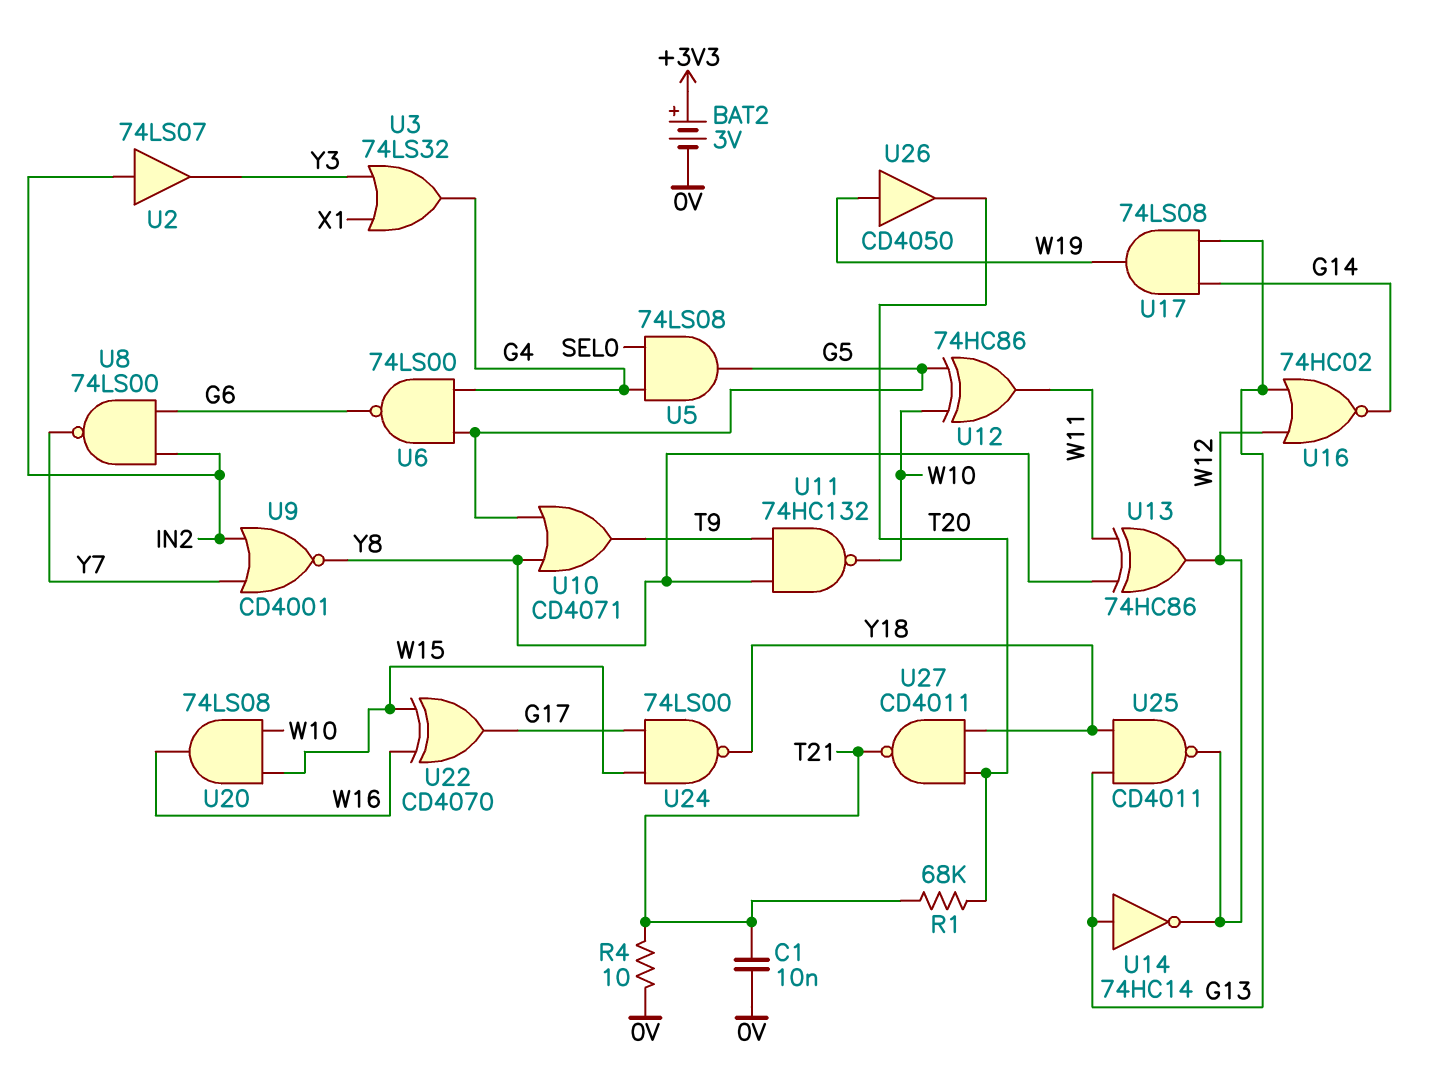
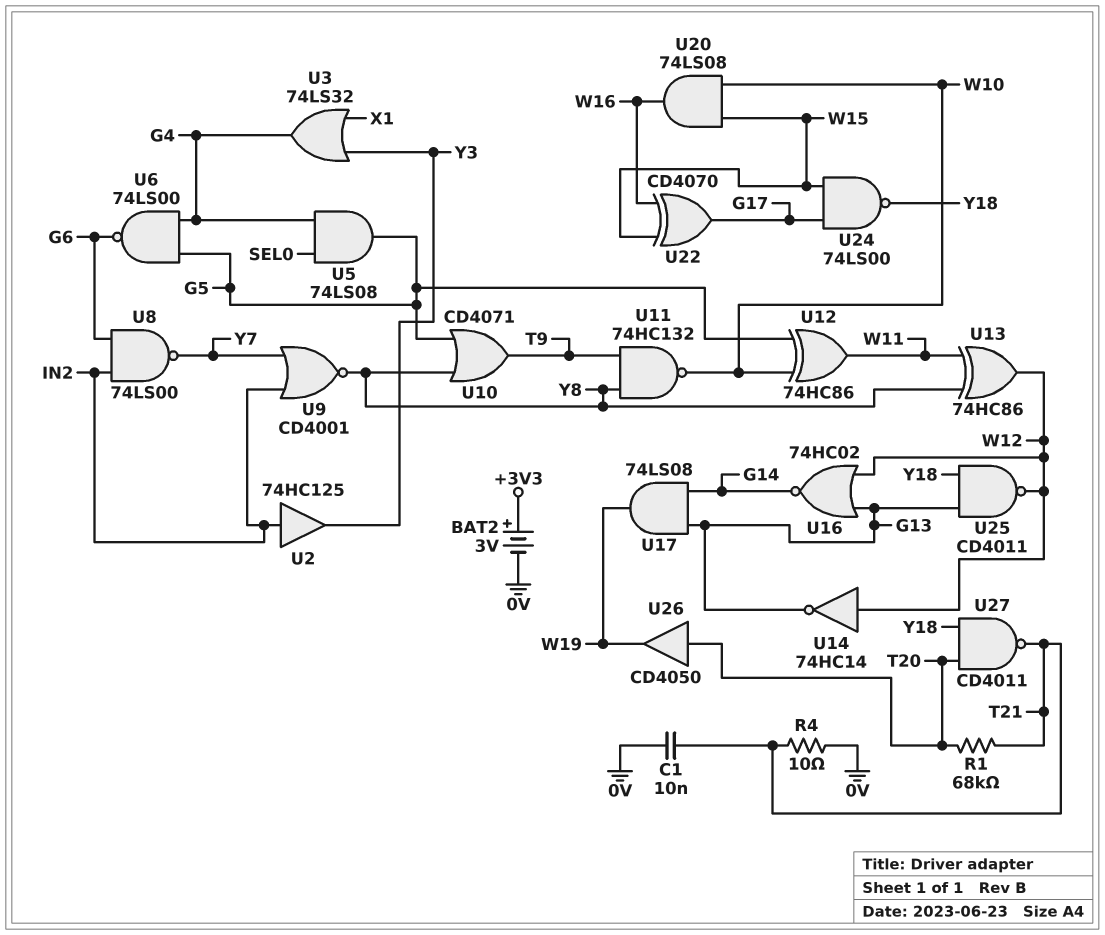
U2: buffer 74LS07 (in IN2, out Y3) -> buffer 74HC125 (in IN2, out Y3)
U14: NOT 74HC14 (in G13, out W12) -> NOT 74HC14 (in W12, out G13)
U26: buffer CD4050 (in W19, out T20) -> buffer CD4050 (in T20, out W19)

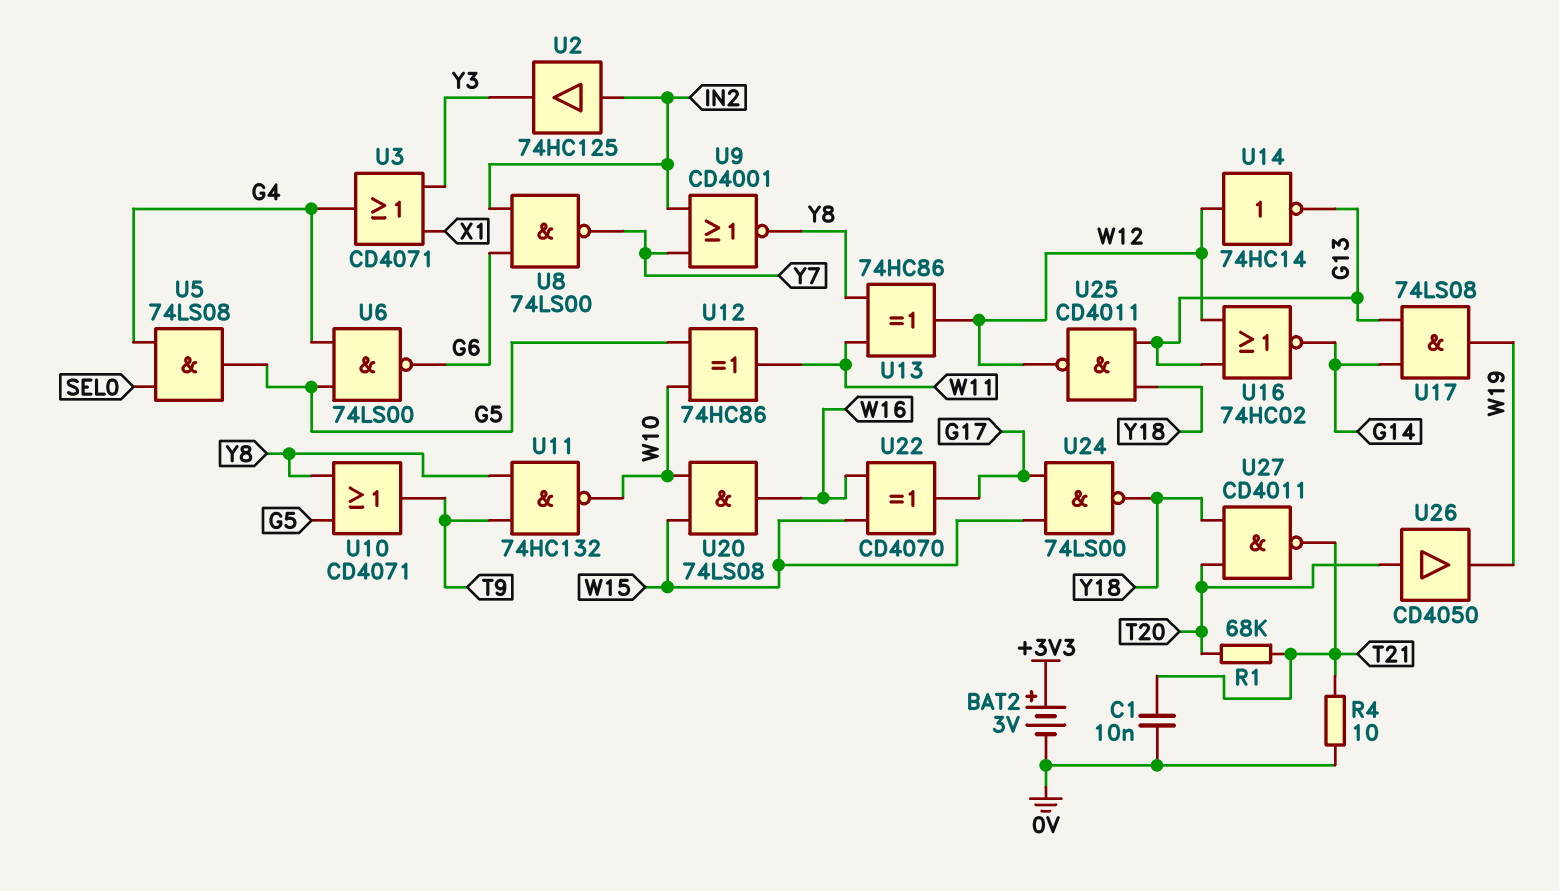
U3: OR 74LS32 (in X1, in Y3, out G4) -> OR CD4071 (in X1, in Y3, out G4)

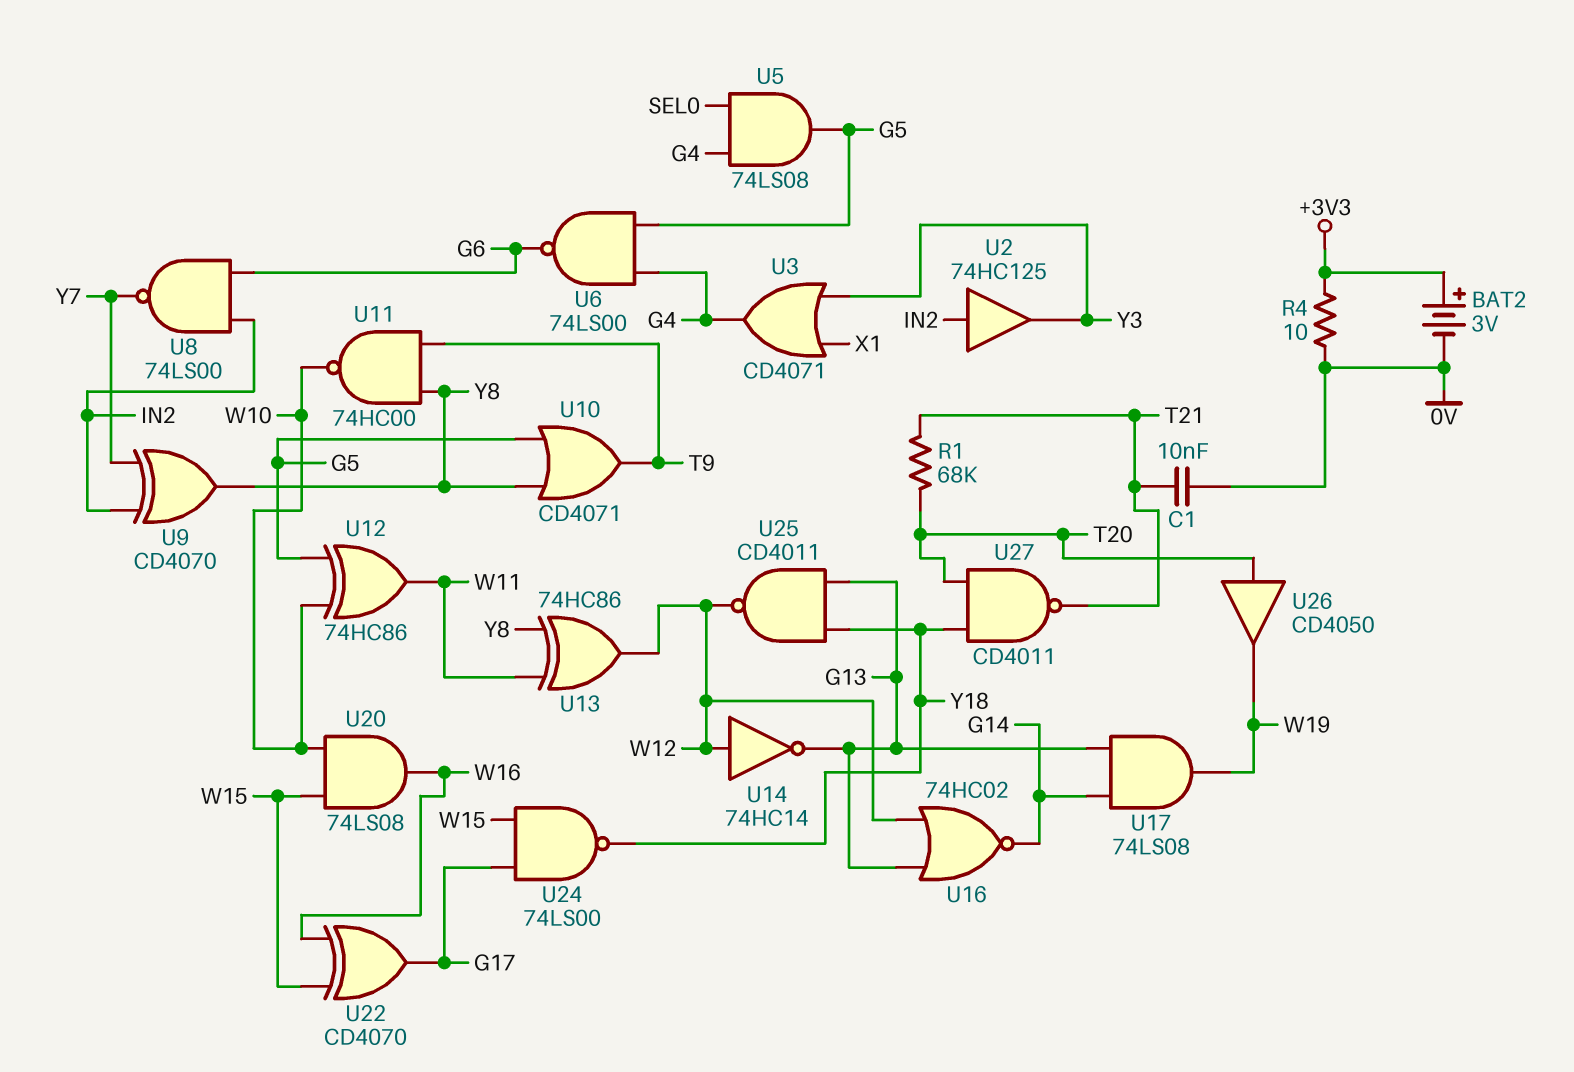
R4: 10 (0V, T21) -> 10 (+3V3, 0V)
U9: NOR CD4001 (in IN2, in Y7, out Y8) -> XOR CD4070 (in IN2, in Y7, out Y8)
U11: NAND 74HC132 (in T9, in Y8, out W10) -> NAND 74HC00 (in T9, in Y8, out W10)

